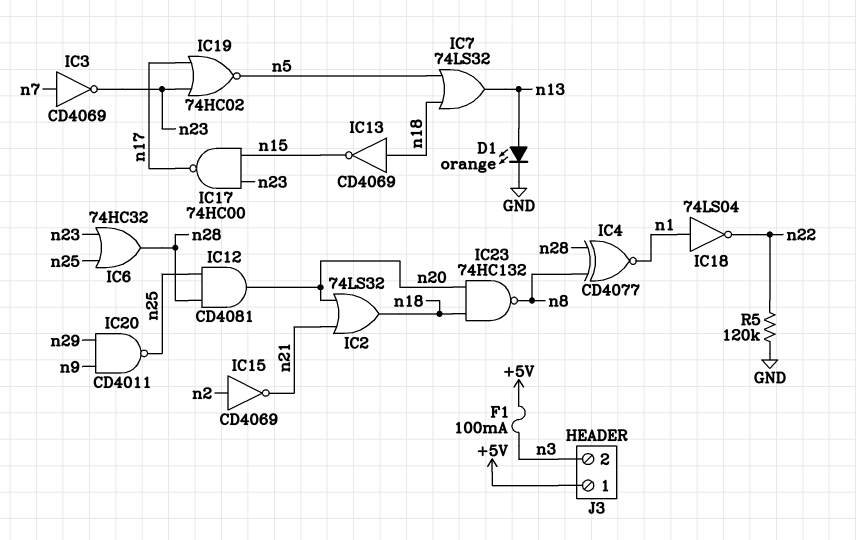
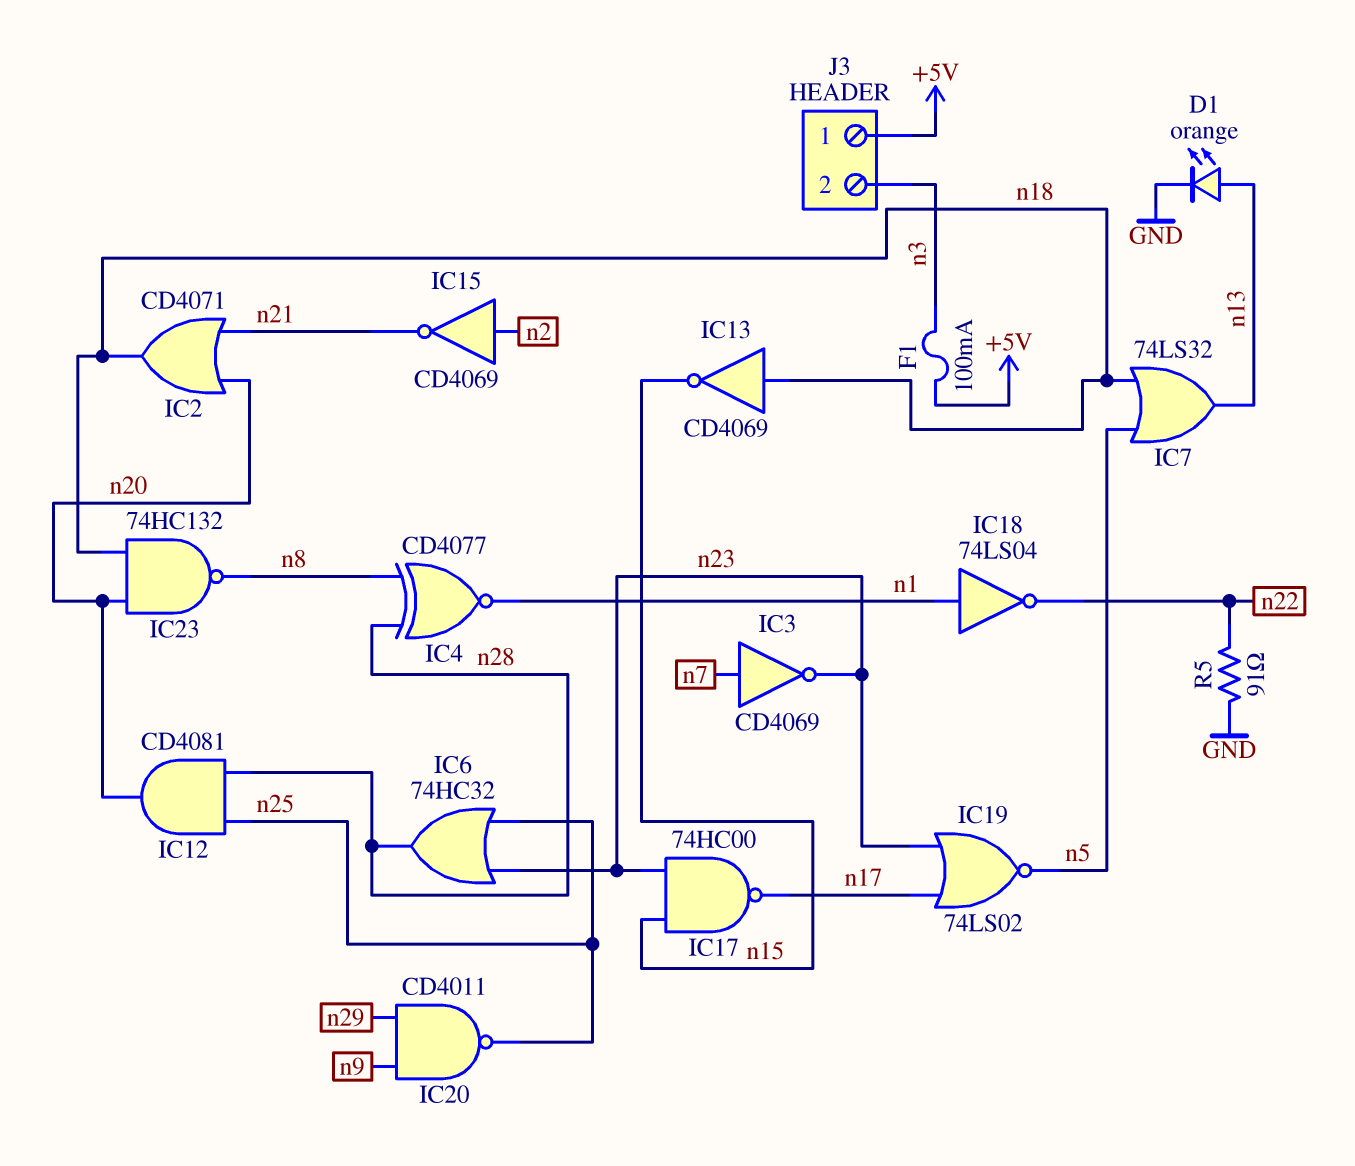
IC2: OR 74LS32 (in n20, in n21, out n18) -> OR CD4071 (in n20, in n21, out n18)
IC19: NOR 74HC02 (in n17, in n23, out n5) -> NOR 74LS02 (in n17, in n23, out n5)
R5: 120k (GND, n22) -> 91 (GND, n22)

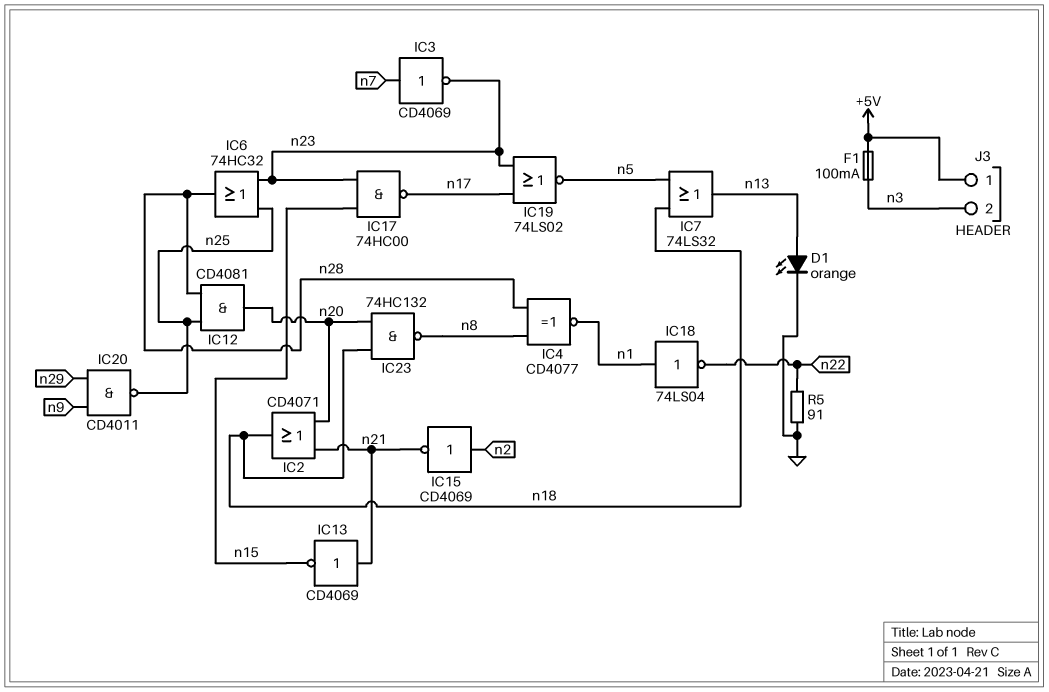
IC13: NOT CD4069 (in n18, out n15) -> NOT CD4069 (in n21, out n15)

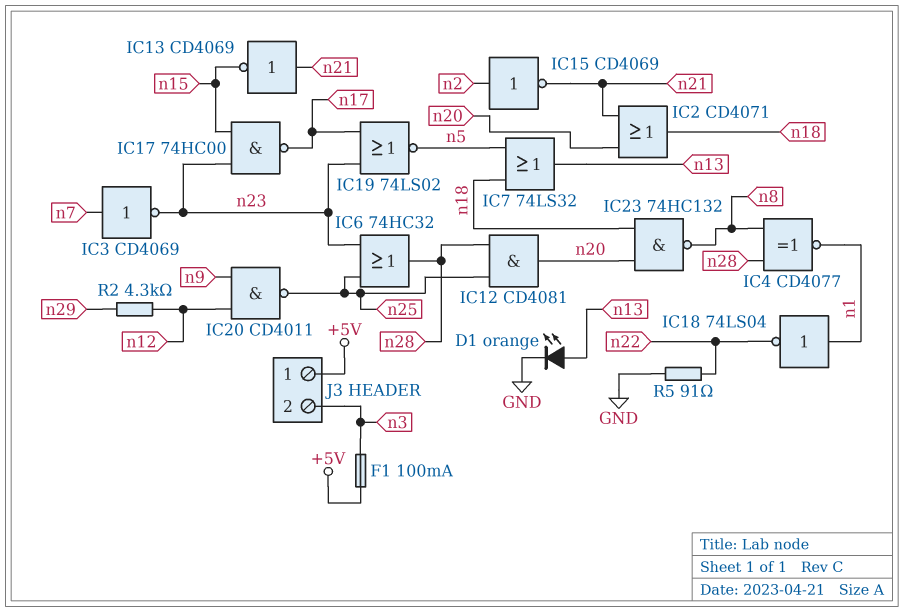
IC20: NAND CD4011 (in n9, in n29, out n25) -> NAND CD4011 (in n9, in n12, out n25)
R2: none -> 4.3k (n12, n29)

